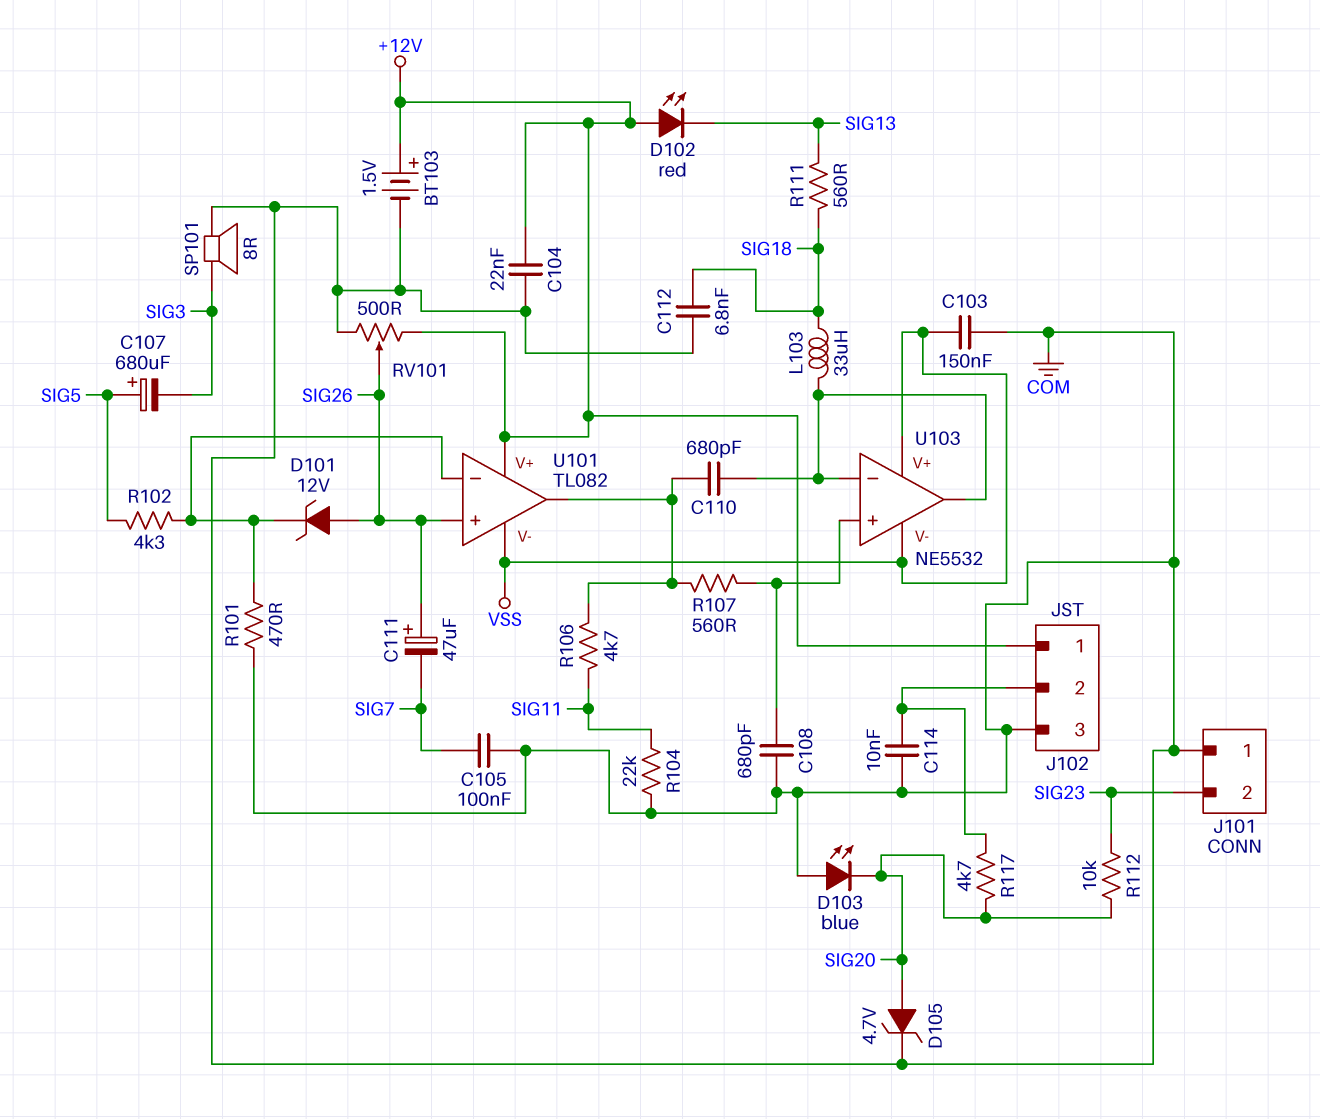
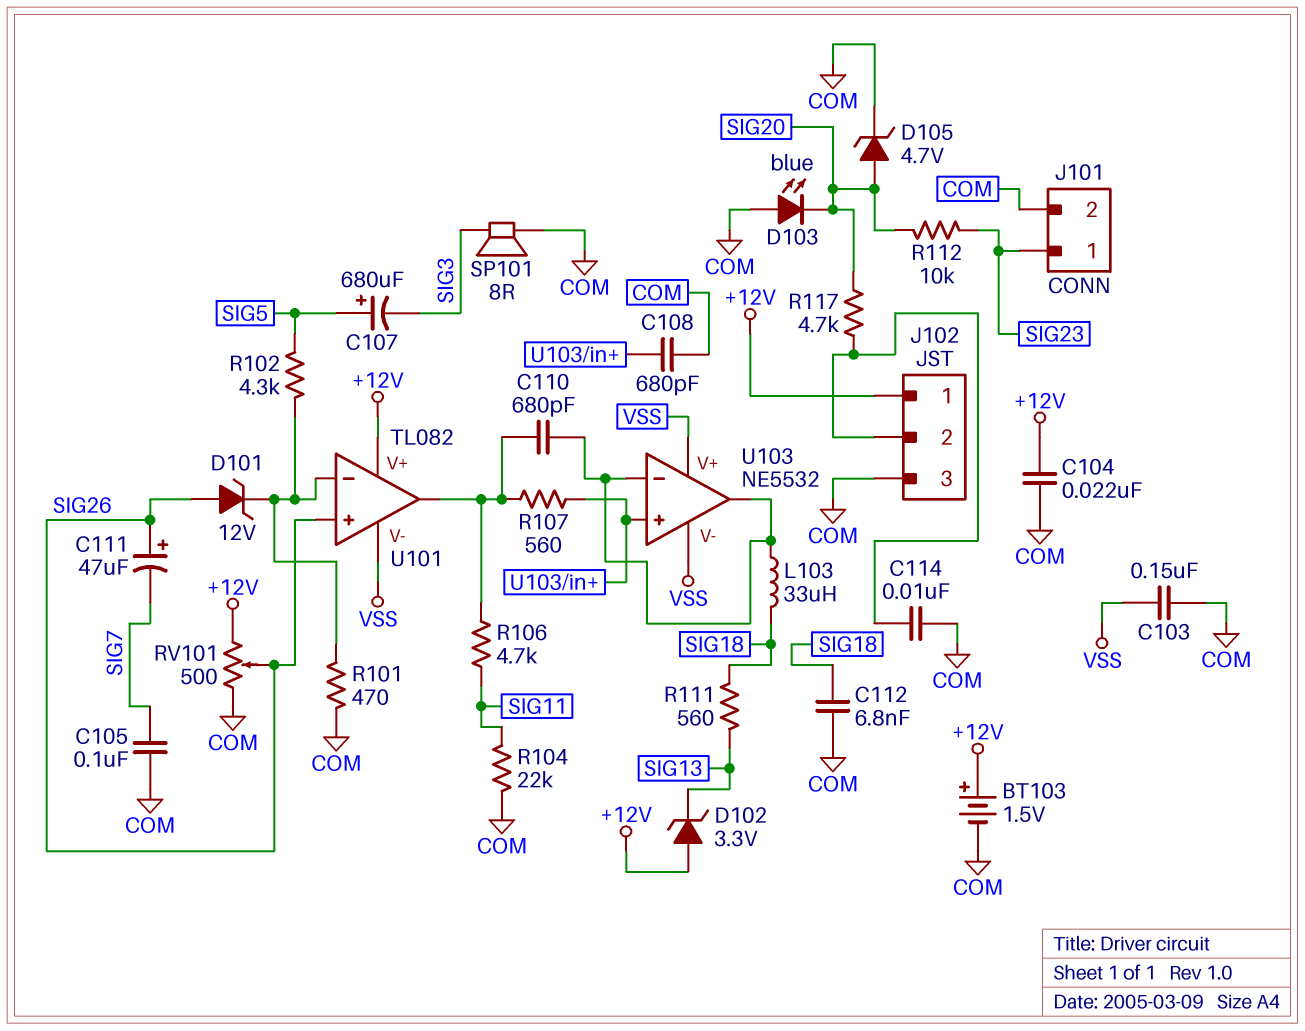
D102: LED red (A +12V, K SIG13) -> zener 3.3V (A +12V, K SIG13)
J101 pin 1: COM -> SIG23
J101 pin 2: SIG23 -> COM

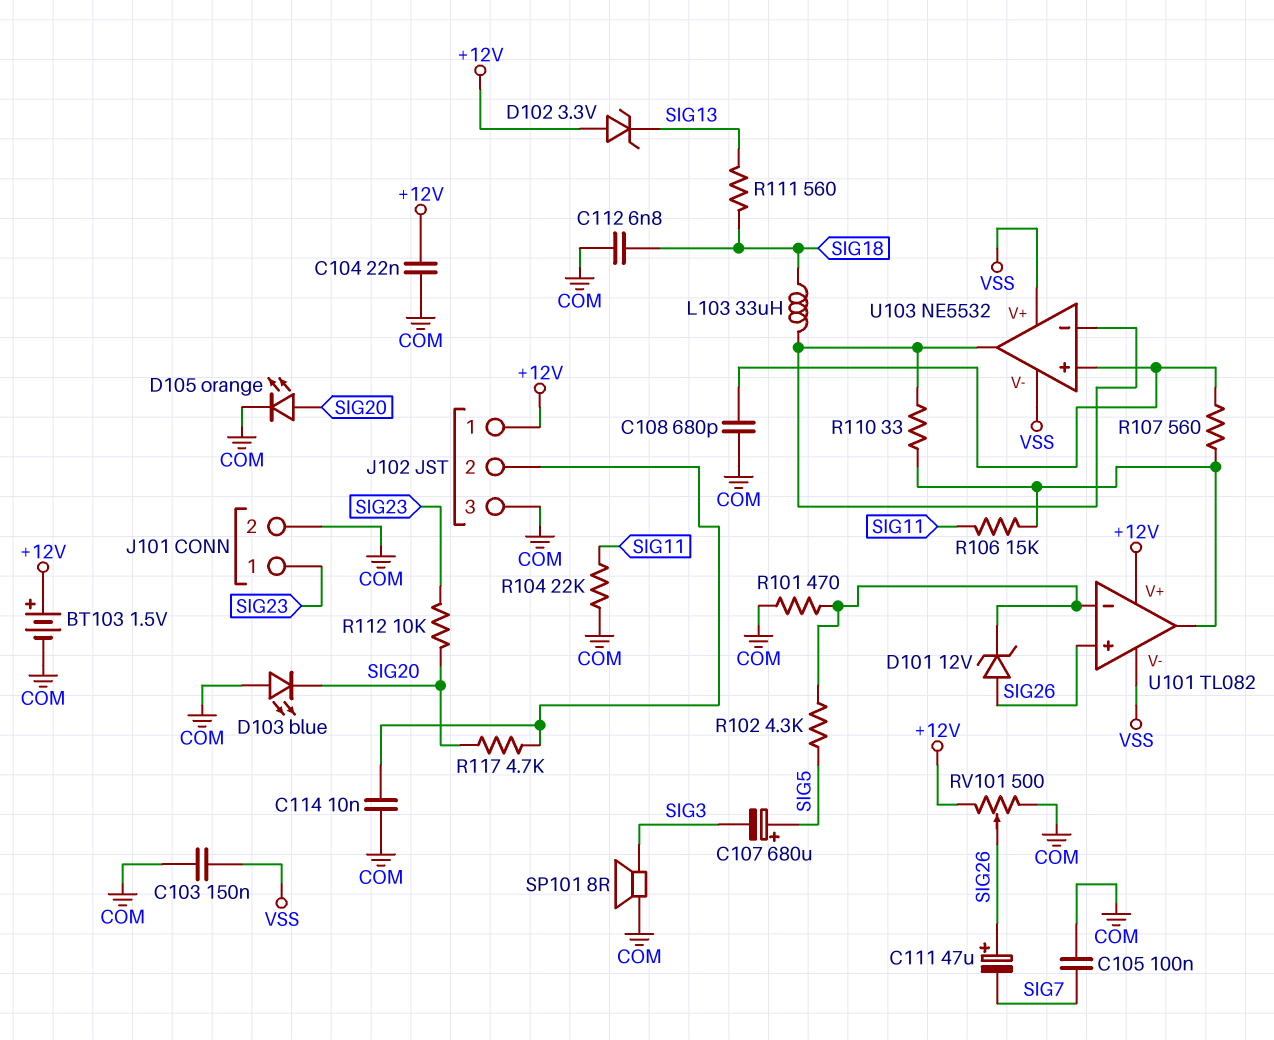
C110: 680pF (U101/out, U103/in-) -> none
D105: zener 4.7V (A SIG20, K COM) -> LED orange (A SIG20, K COM)
R106: 4.7k (SIG11, U101/out) -> 15k (SIG11, U101/out)
R110: none -> 33 (U101/out, U103/in-)

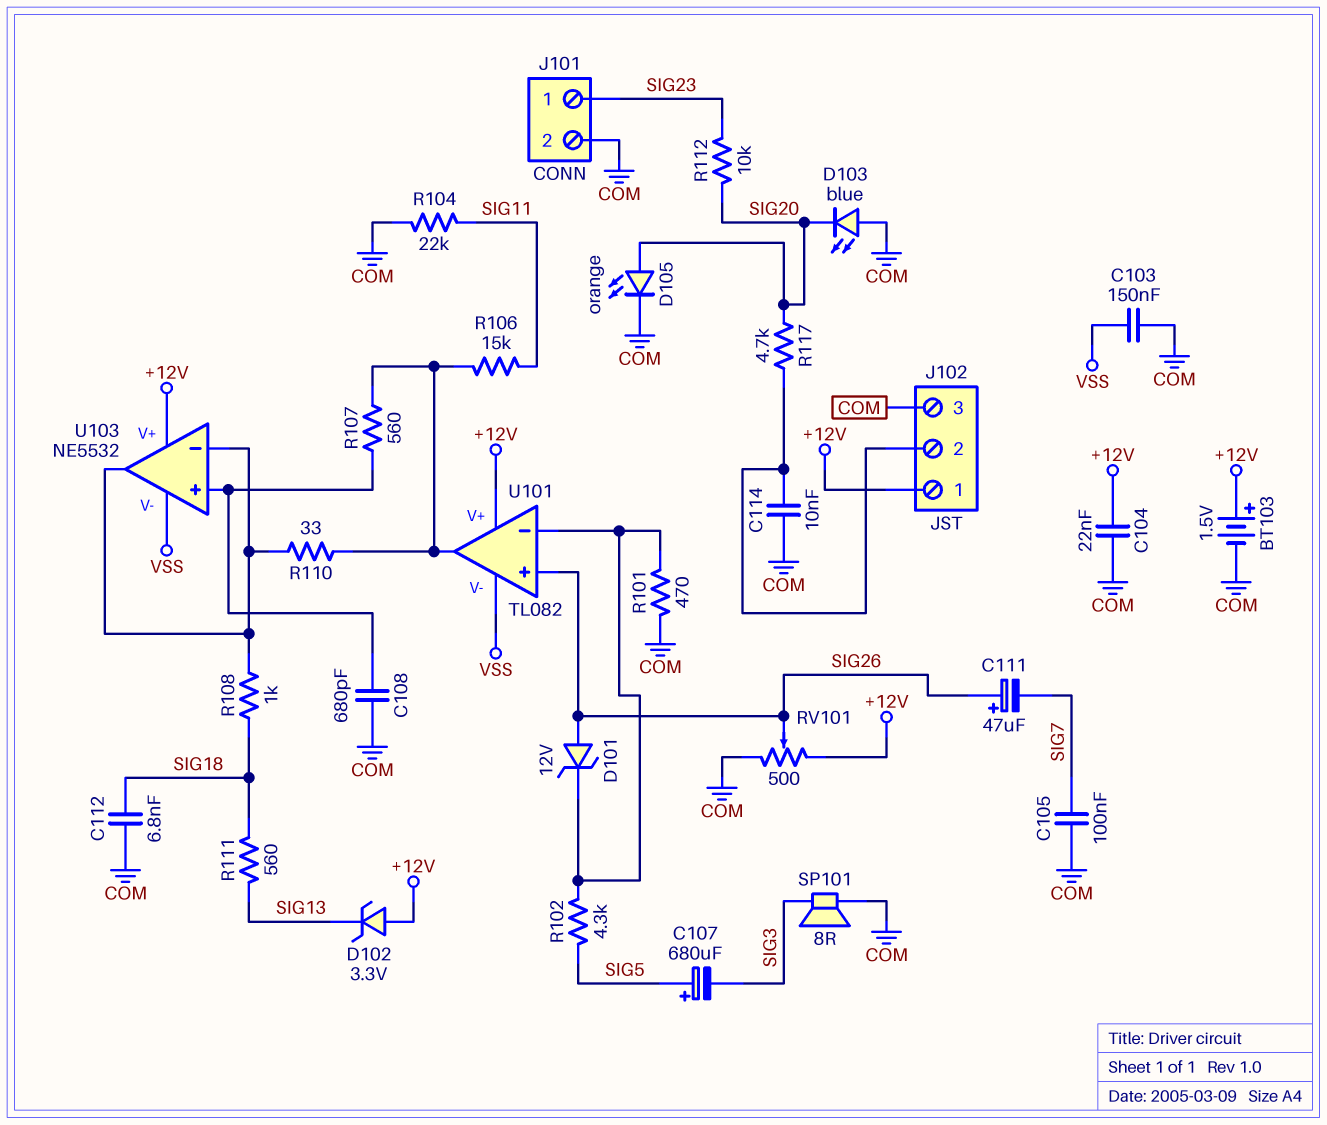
L103: 33uH (SIG18, U103/in-) -> none
R108: none -> 1k (SIG18, U103/in-)
U103 pin V+: VSS -> +12V

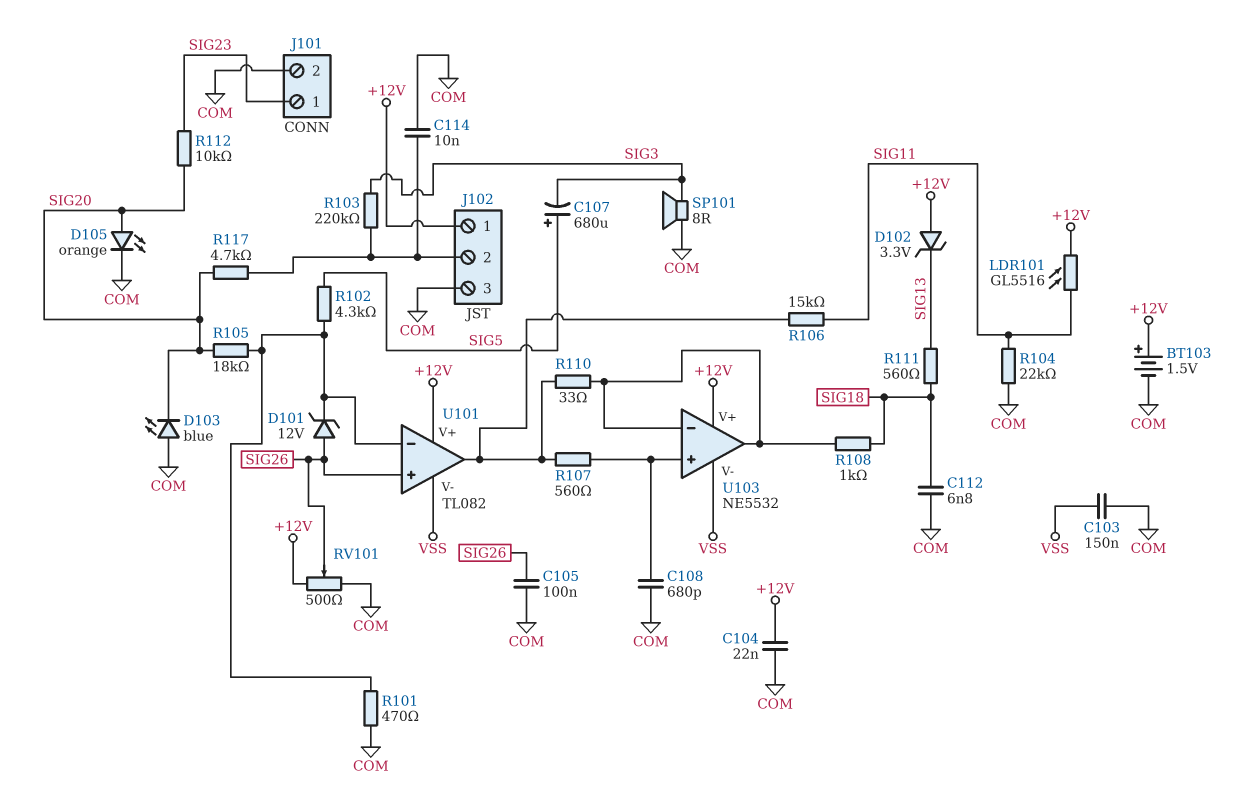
C105: 100nF (COM, SIG7) -> 100nF (COM, SIG26)
C111: 47uF (plus SIG26, minus SIG7) -> none
LDR101: none -> GL5516 (+12V, SIG11)
R103: none -> 220k (J102/2, SIG3)
R105: none -> 18k (SIG20, U101/in-)

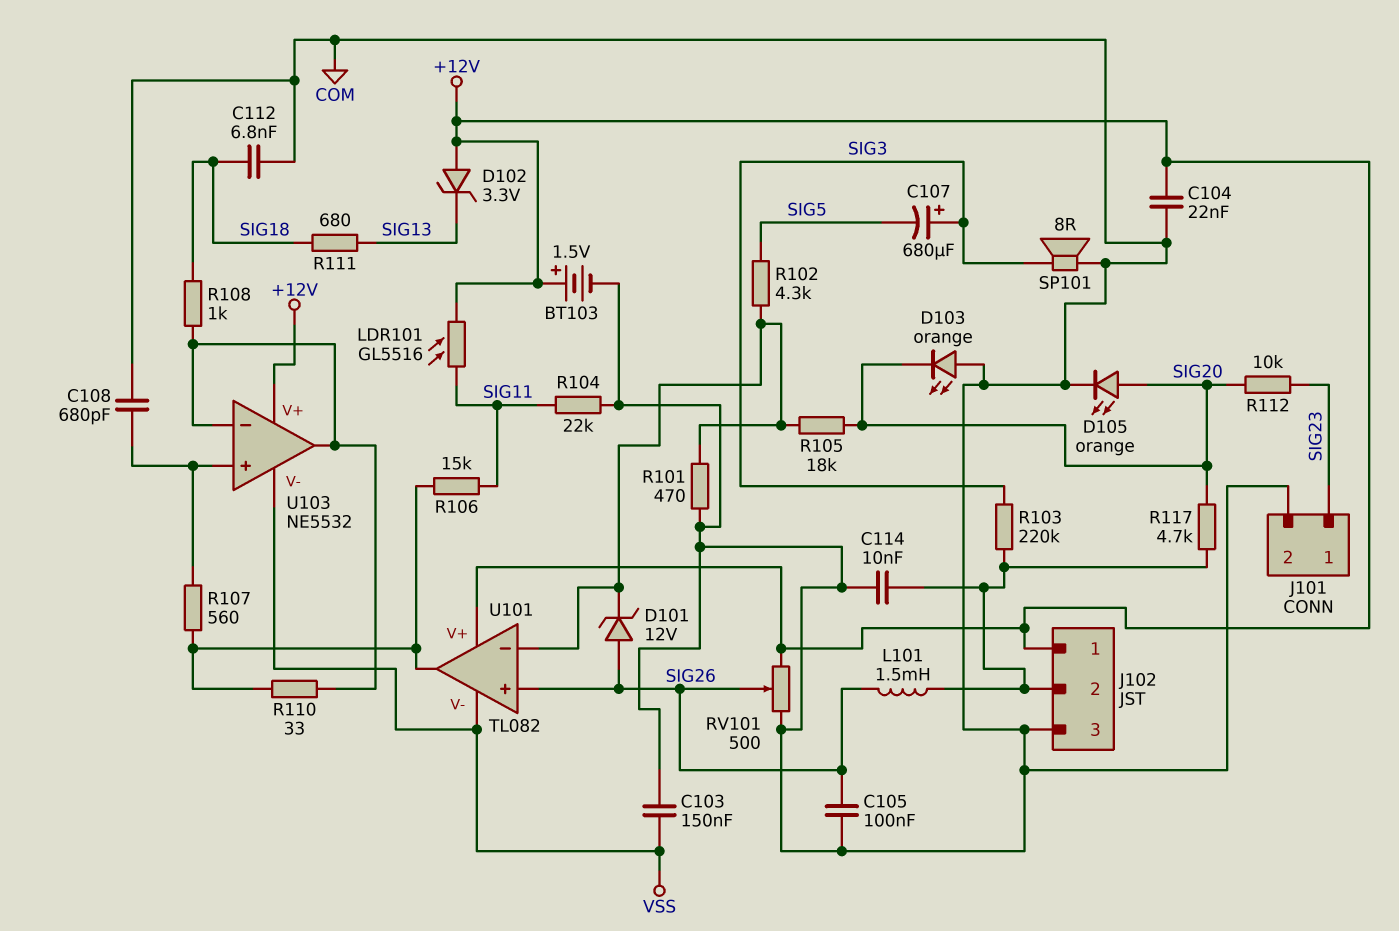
C107: 680uF (plus SIG5, minus SIG3) -> 680uF (plus SIG3, minus SIG5)
D103: LED blue (A COM, K SIG20) -> LED orange (A COM, K SIG20)
L101: none -> 1.5mH (J102/2, SIG26)
R111: 560 (SIG13, SIG18) -> 680 (SIG13, SIG18)

